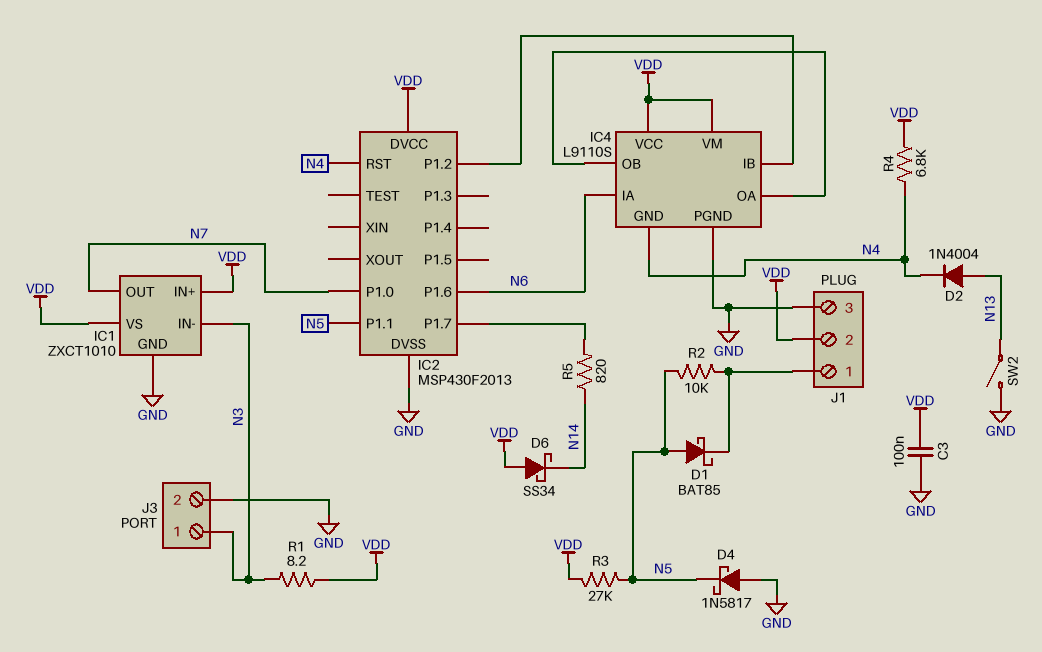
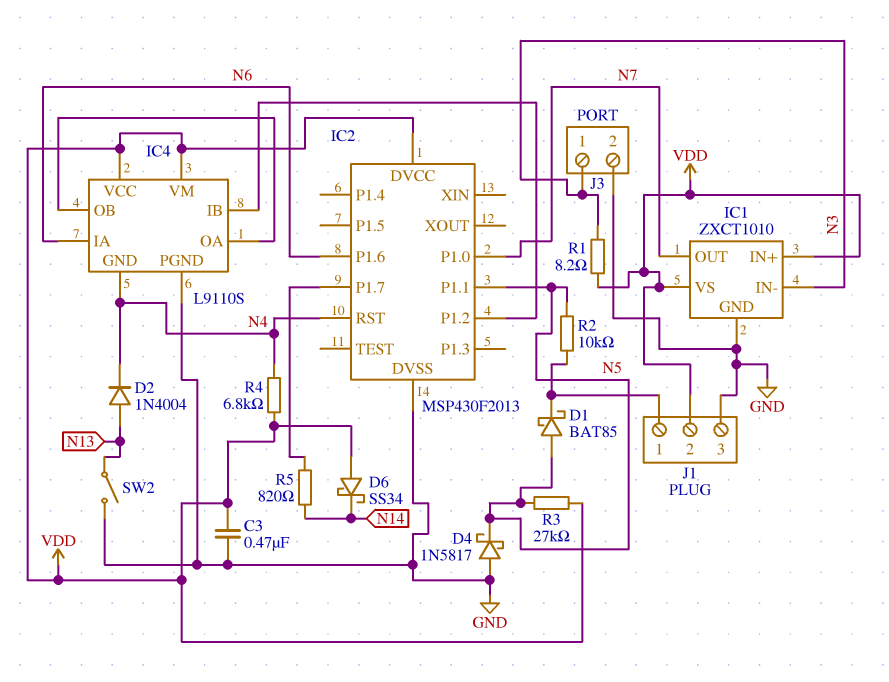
C3: 100nF (GND, VDD) -> 470nF (GND, VDD)

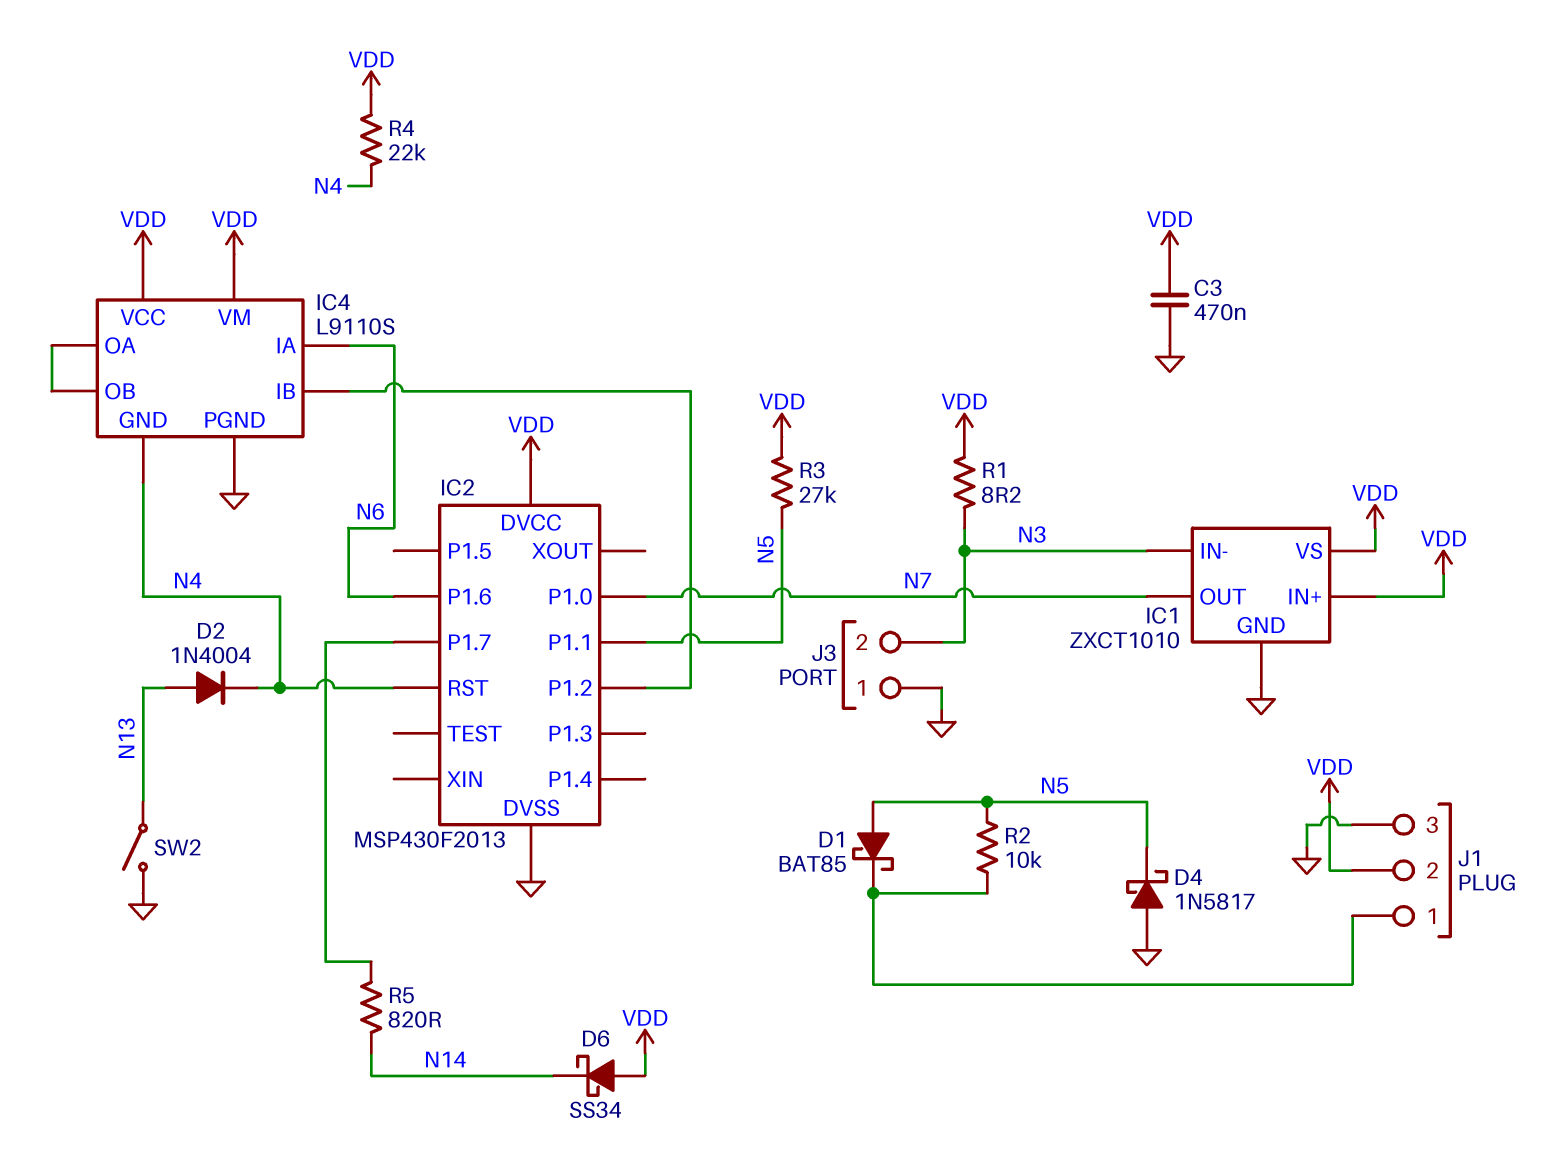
J3 pin 1: N3 -> GND
J3 pin 2: GND -> N3
R4: 6.8k (N4, VDD) -> 22k (N4, VDD)

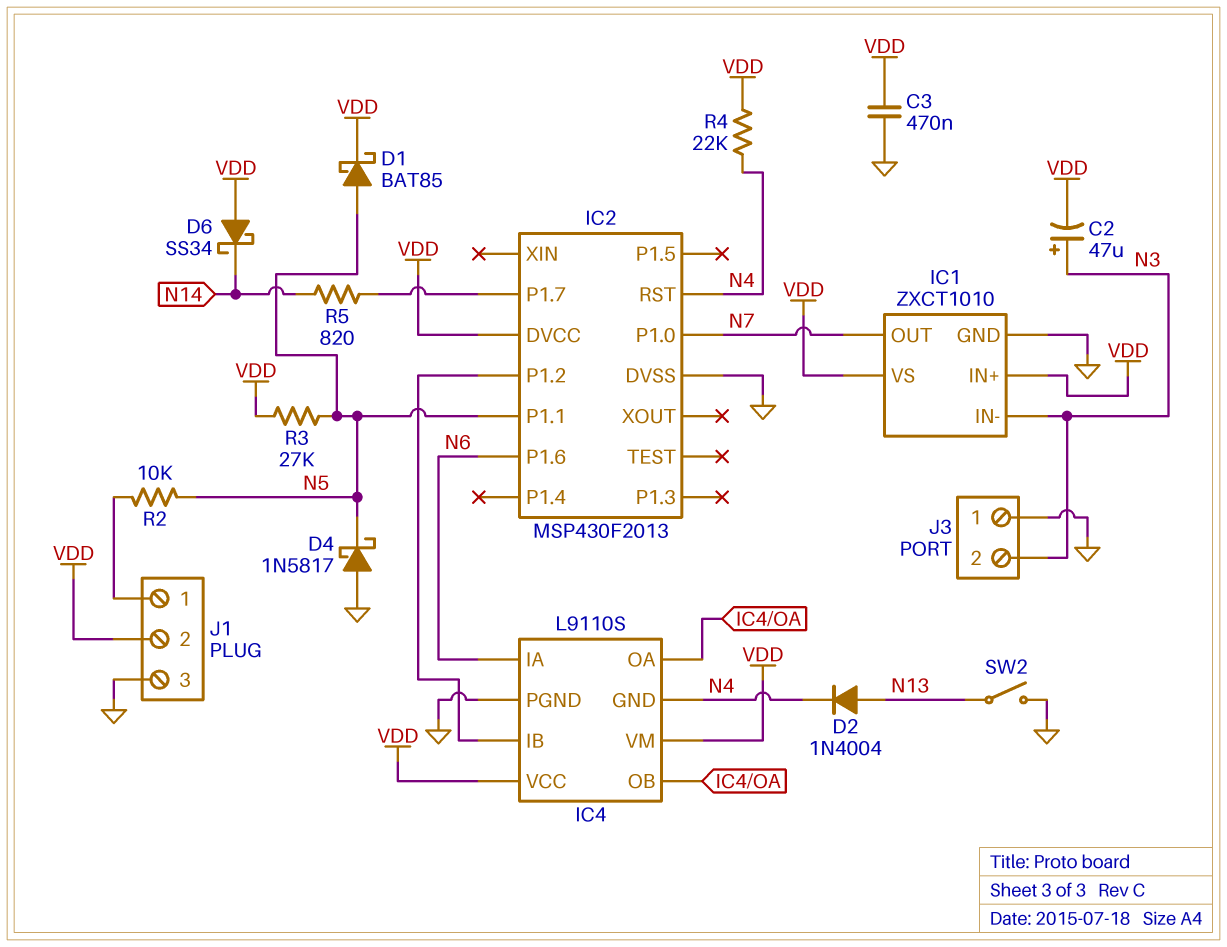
C2: none -> 47uF (plus N3, minus VDD)
D1: schottky BAT85 (A N5, K J1/1) -> schottky BAT85 (A N5, K VDD)
R1: 8.2 (N3, VDD) -> none

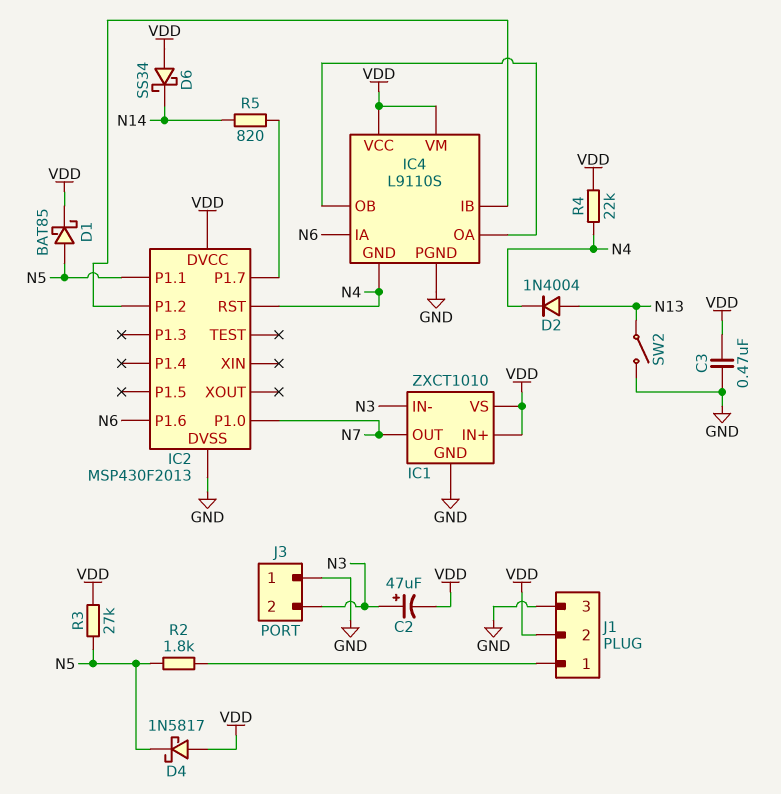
D4: schottky 1N5817 (A GND, K N5) -> schottky 1N5817 (A VDD, K N5)
R2: 10k (J1/1, N5) -> 1.8k (J1/1, N5)

